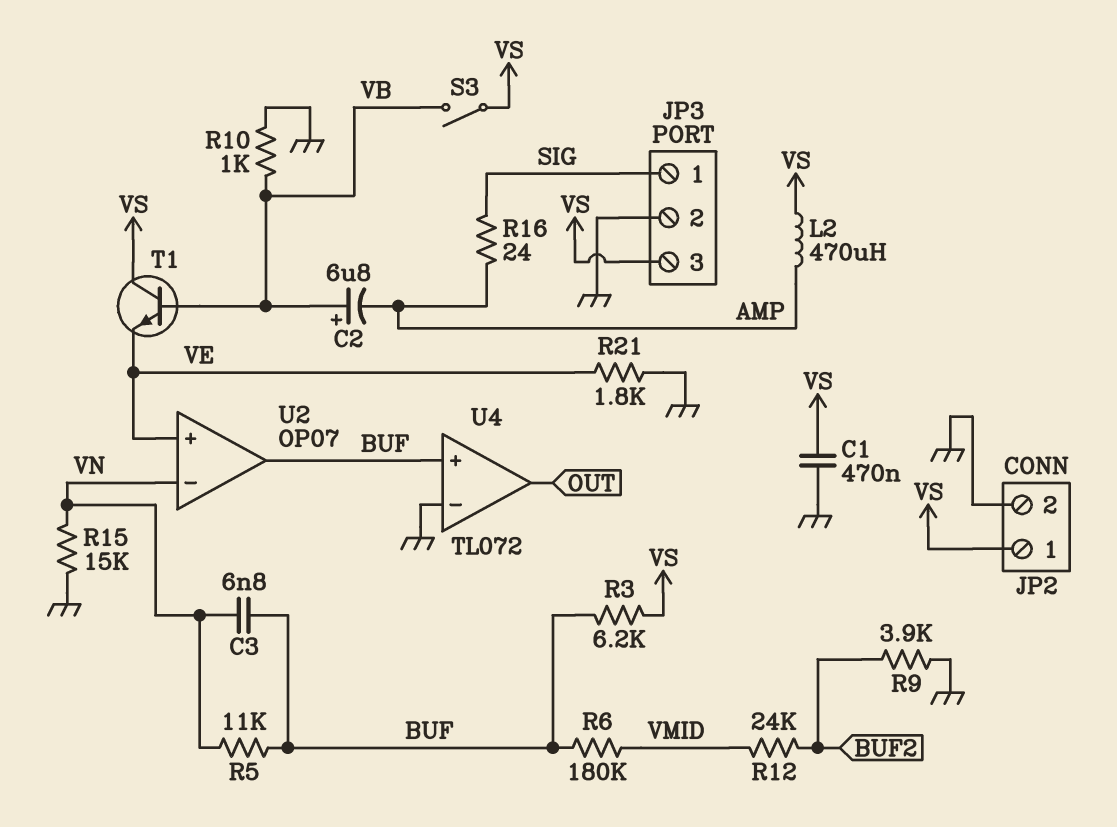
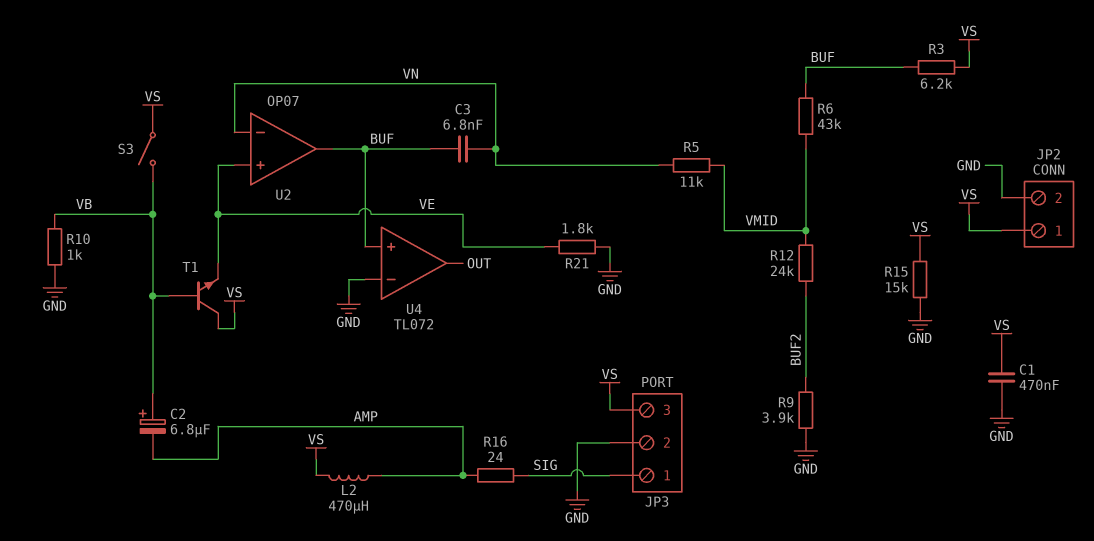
R5: 11k (BUF, VN) -> 11k (VMID, VN)
R6: 180k (BUF, VMID) -> 43k (BUF, VMID)
R15: 15k (GND, VN) -> 15k (GND, VS)

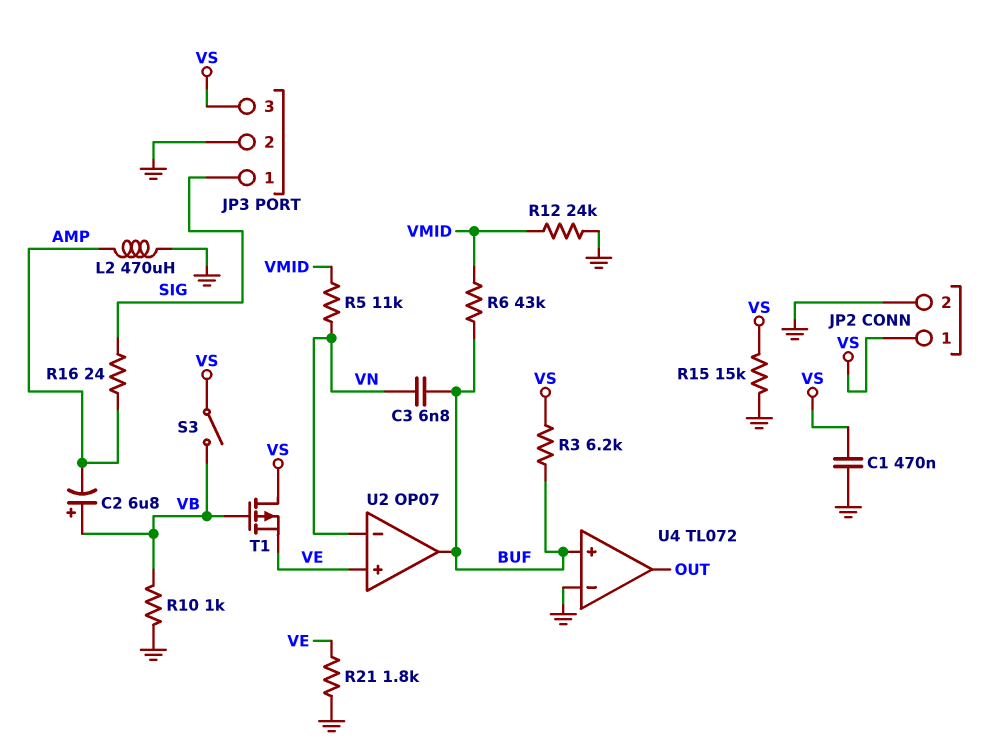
L2: 470uH (AMP, VS) -> 470uH (AMP, GND)
R9: 3.9k (BUF2, GND) -> none
R12: 24k (BUF2, VMID) -> 24k (GND, VMID)
T1: NPN (B VB, C VS, E VE) -> PMOS (G VB, D VS, S VE)

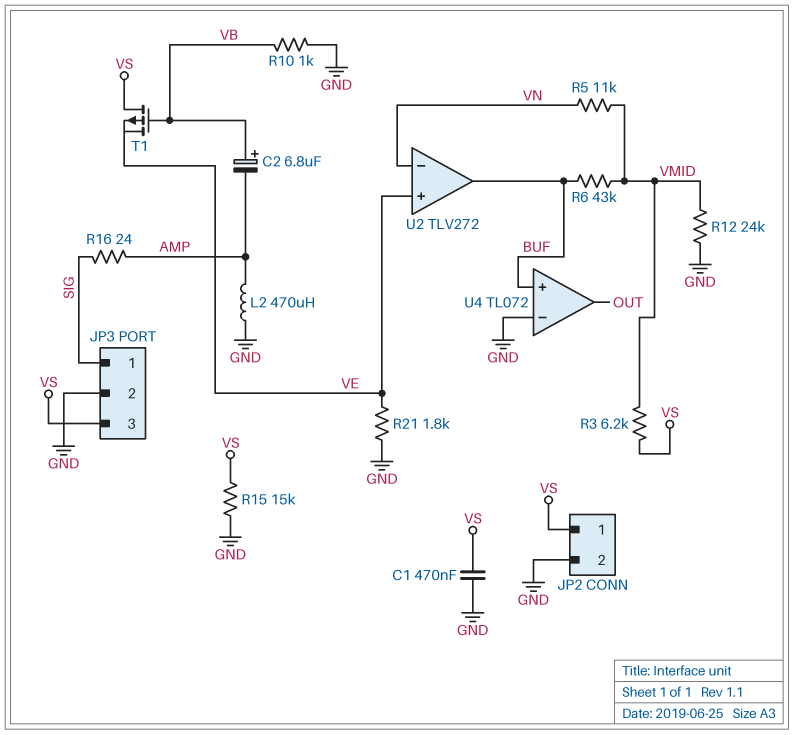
C3: 6.8nF (BUF, VN) -> none
R3: 6.2k (BUF, VS) -> 6.2k (VMID, VS)
S3: switch (VB, VS) -> none
U2: OP07 -> TLV272

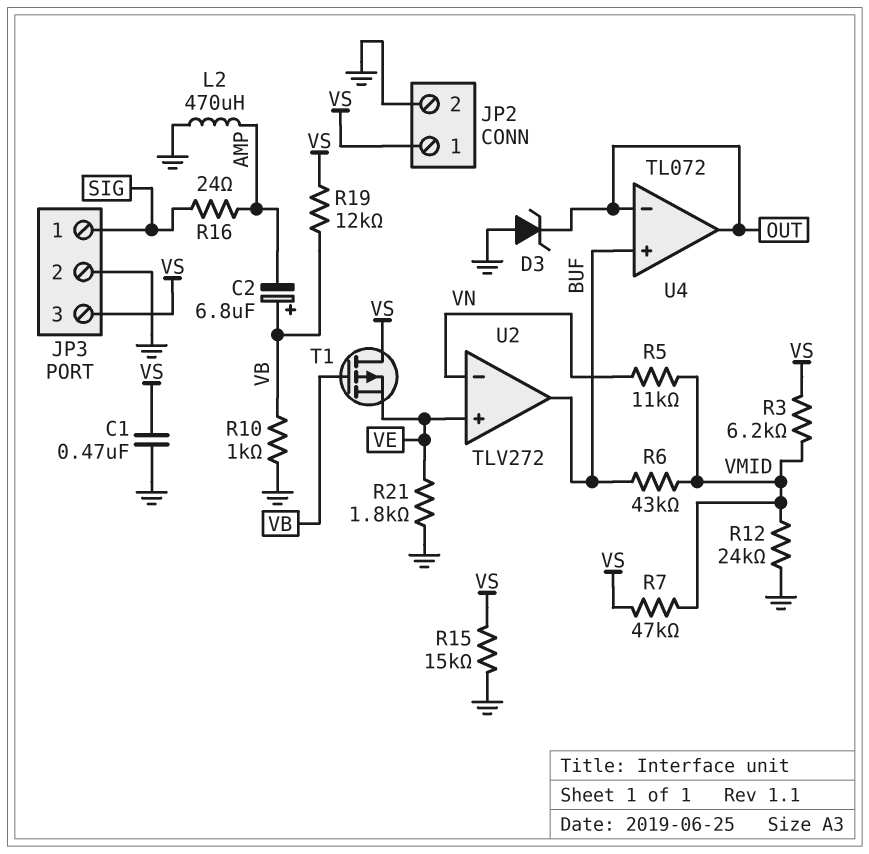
D3: none -> zener (A GND, K OUT)
R7: none -> 47k (VMID, VS)
R19: none -> 12k (VB, VS)
U4 pin in-: GND -> OUT

